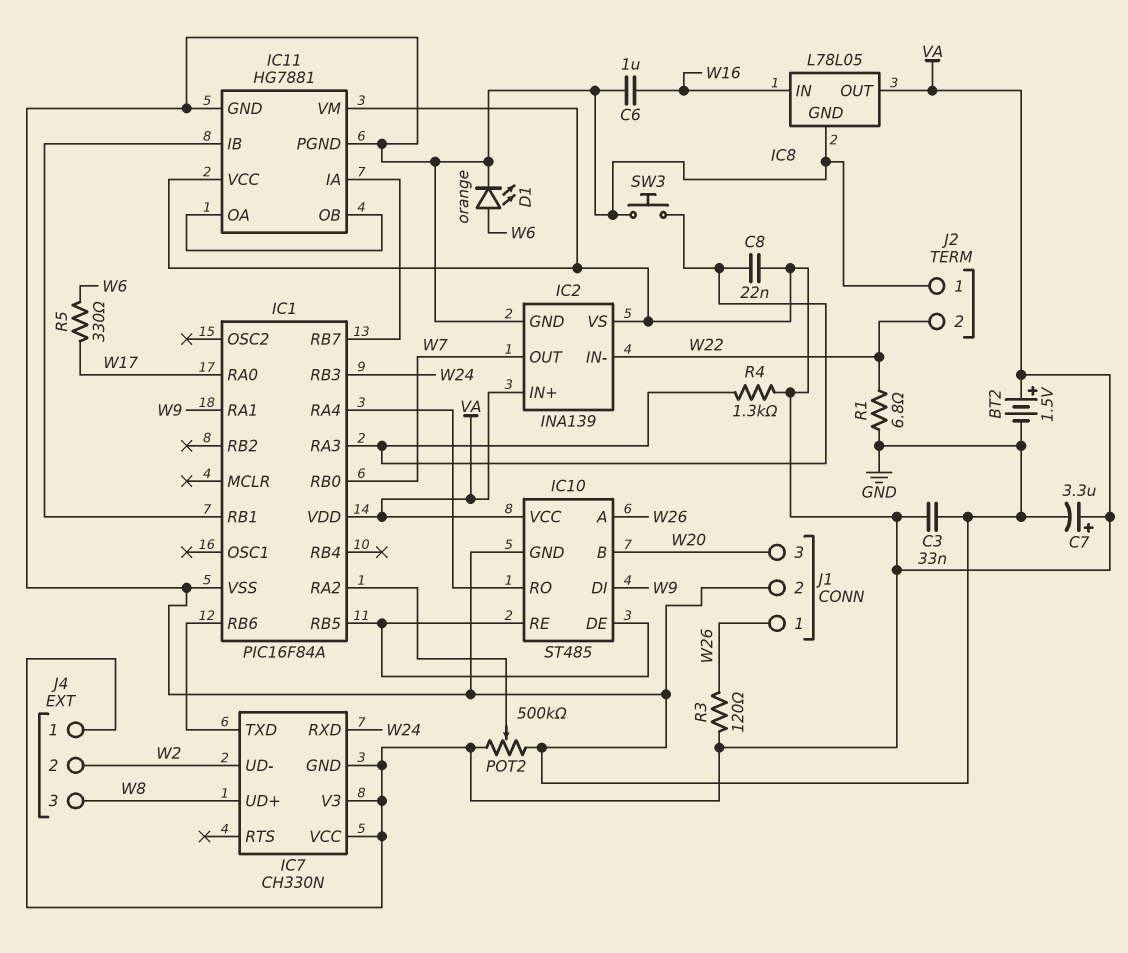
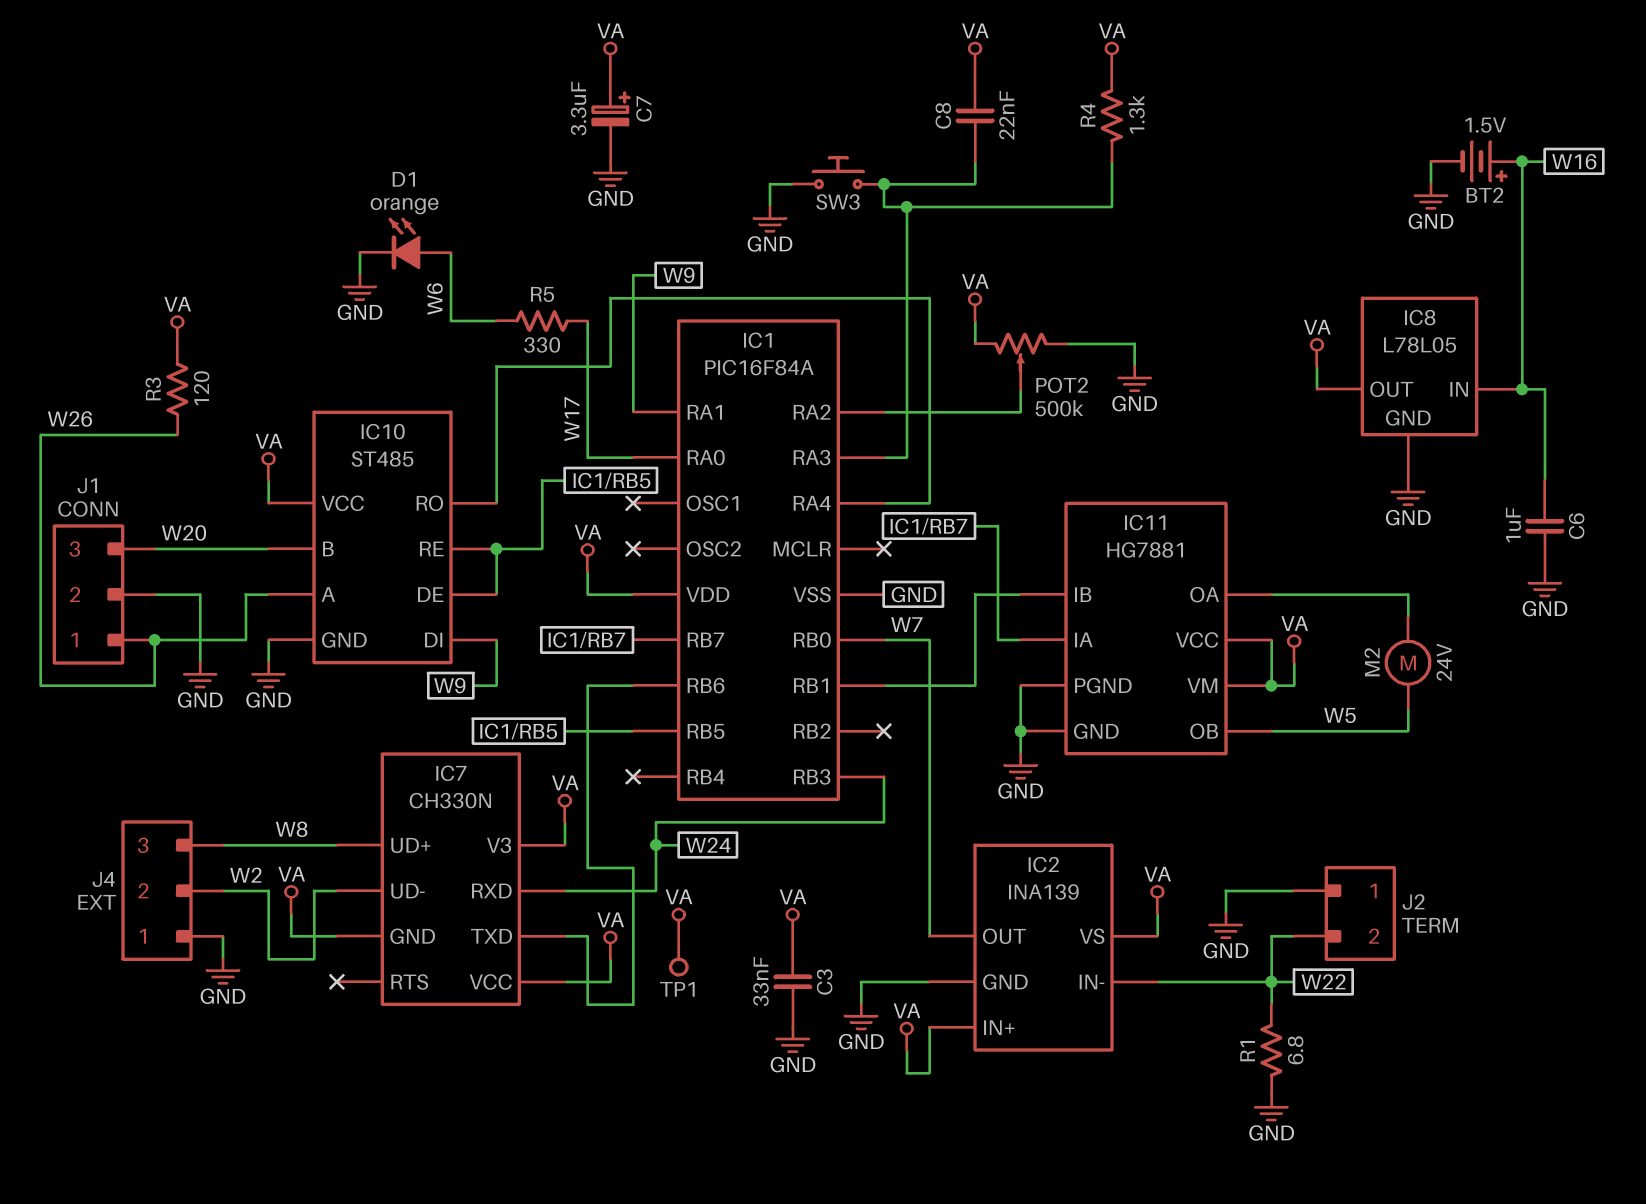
BT2: 1.5V (plus VA, minus GND) -> 1.5V (plus W16, minus GND)
IC11 pin OB: IC11/OA -> W5
J4 pin 1: VA -> GND
M2: none -> motor 24V (IC11/OA, W5)
TP1: none -> test point (VA)

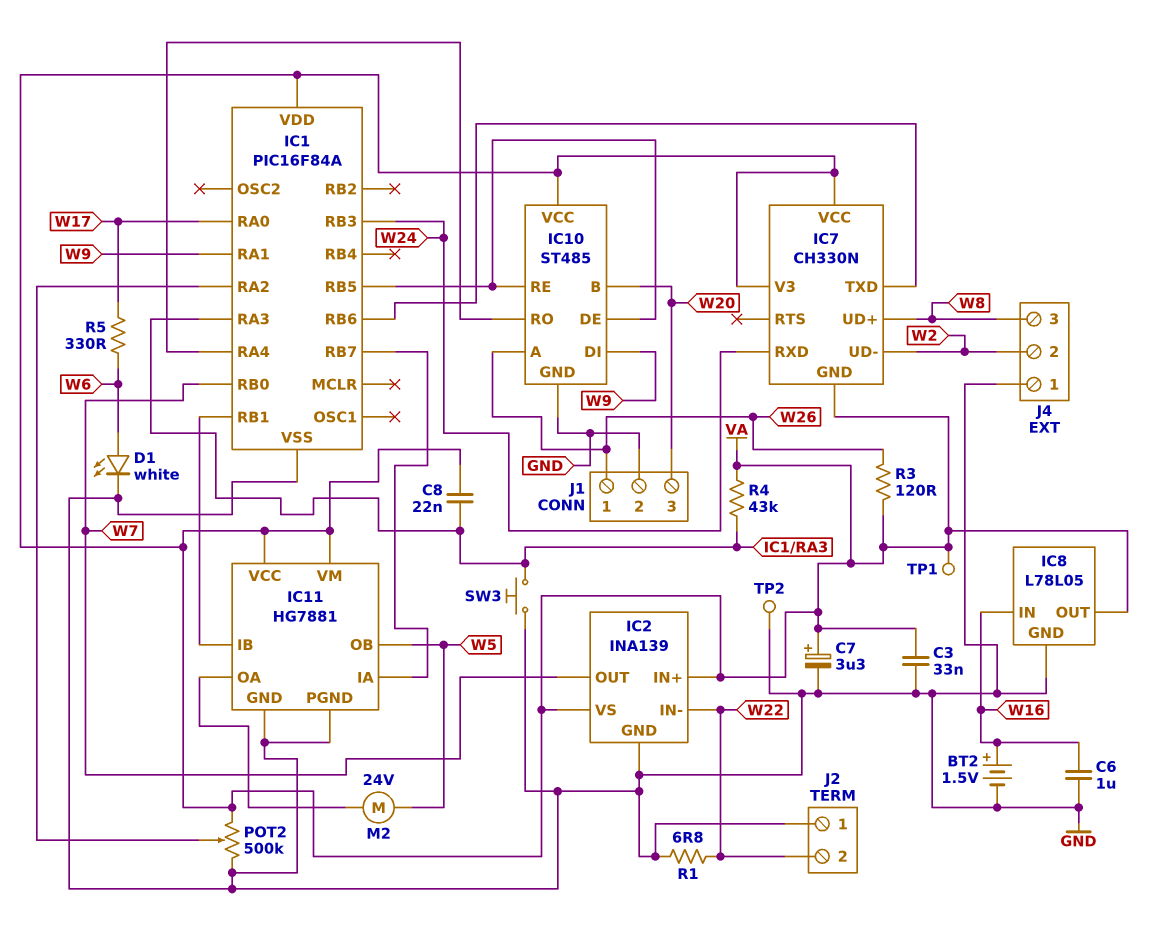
D1: LED orange (A W6, K GND) -> LED white (A W6, K GND)
R4: 1.3k (IC1/RA3, VA) -> 43k (IC1/RA3, VA)
TP2: none -> test point (GND)

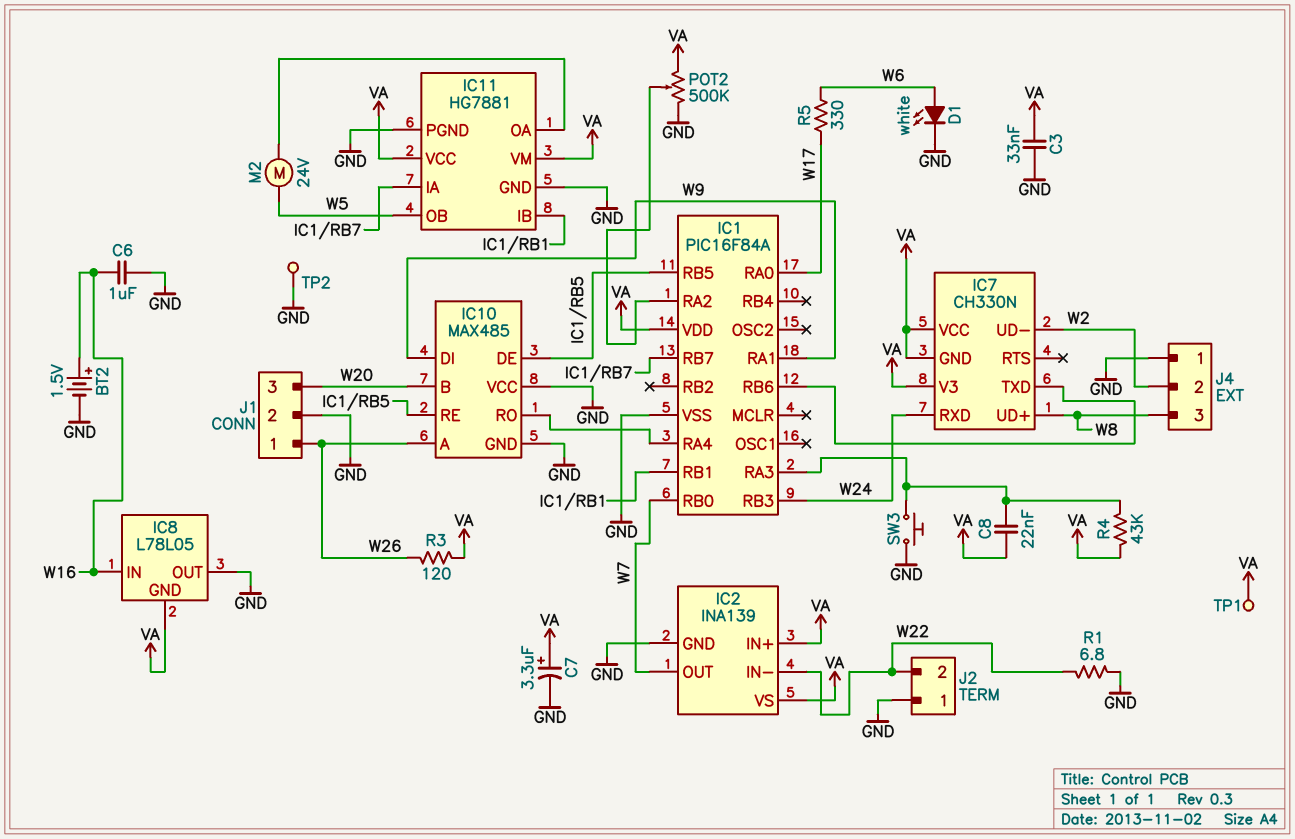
IC8 pin GND: GND -> VA
IC8 pin OUT: VA -> GND
IC10: ST485 -> MAX485
IC10 pin VCC: VA -> GND

